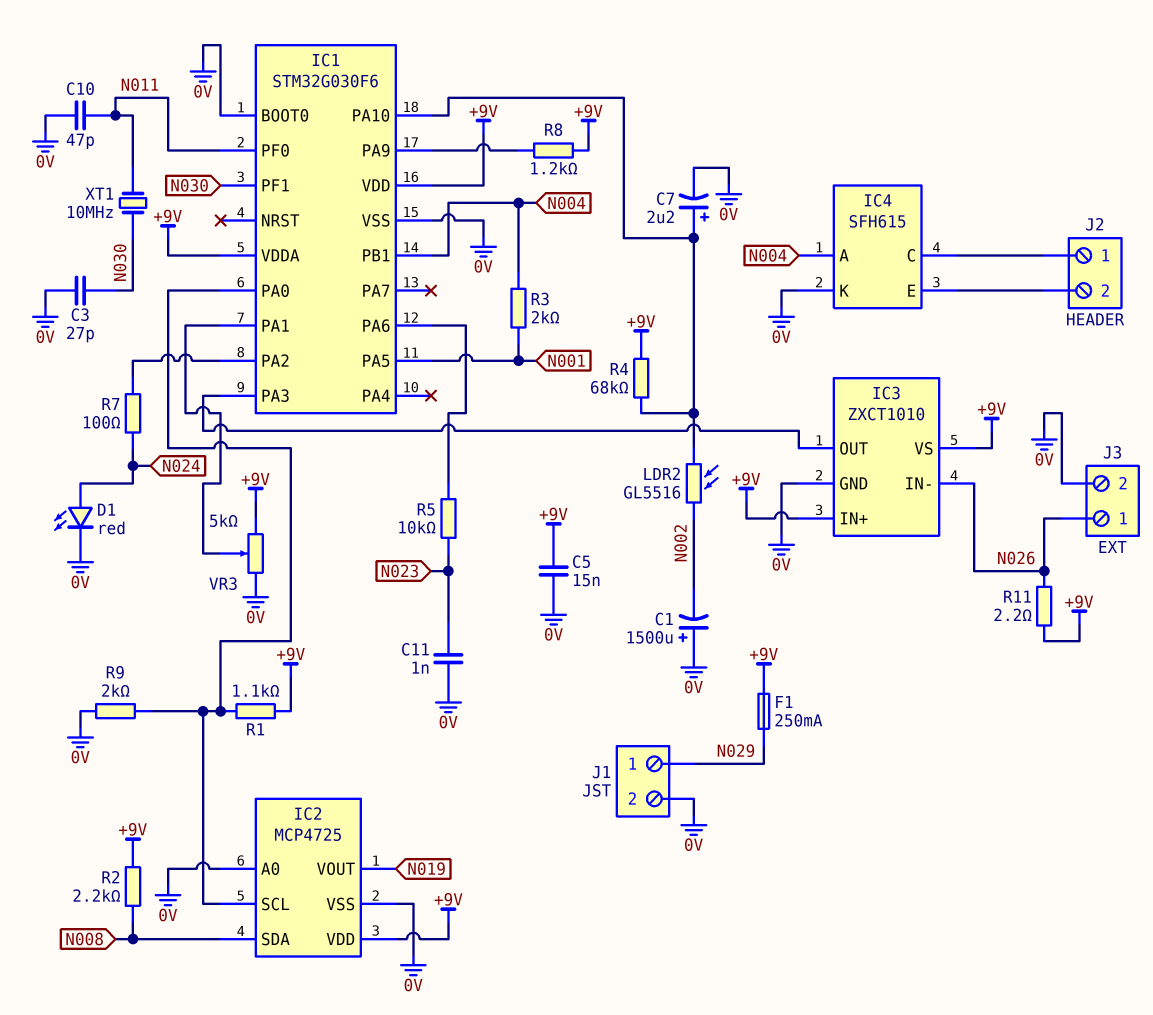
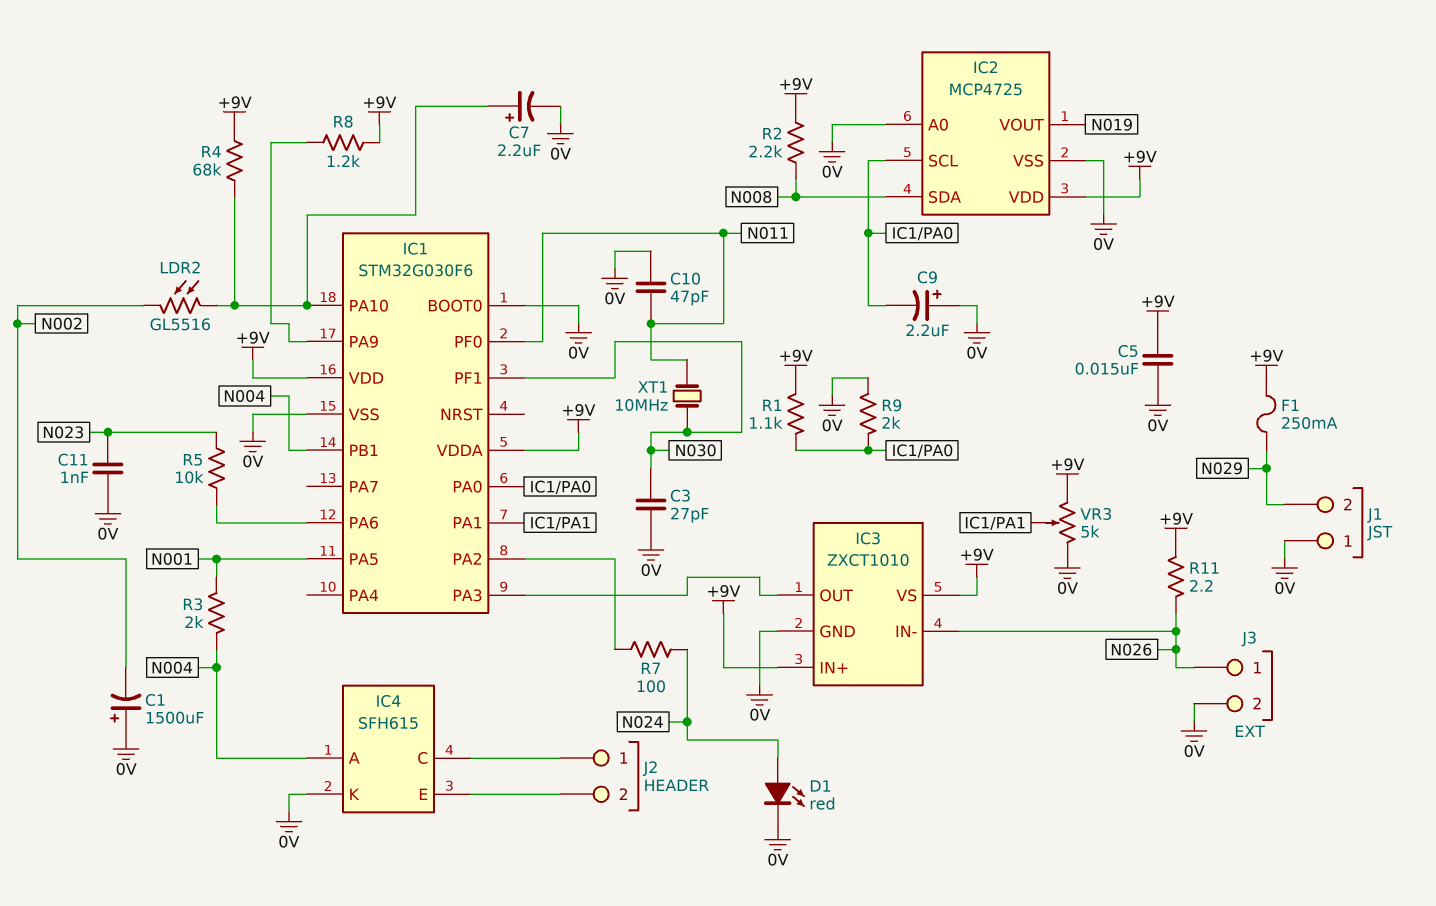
C9: none -> 2.2uF (plus 0V, minus IC1/PA0)
J1 pin 1: N029 -> 0V
J1 pin 2: 0V -> N029

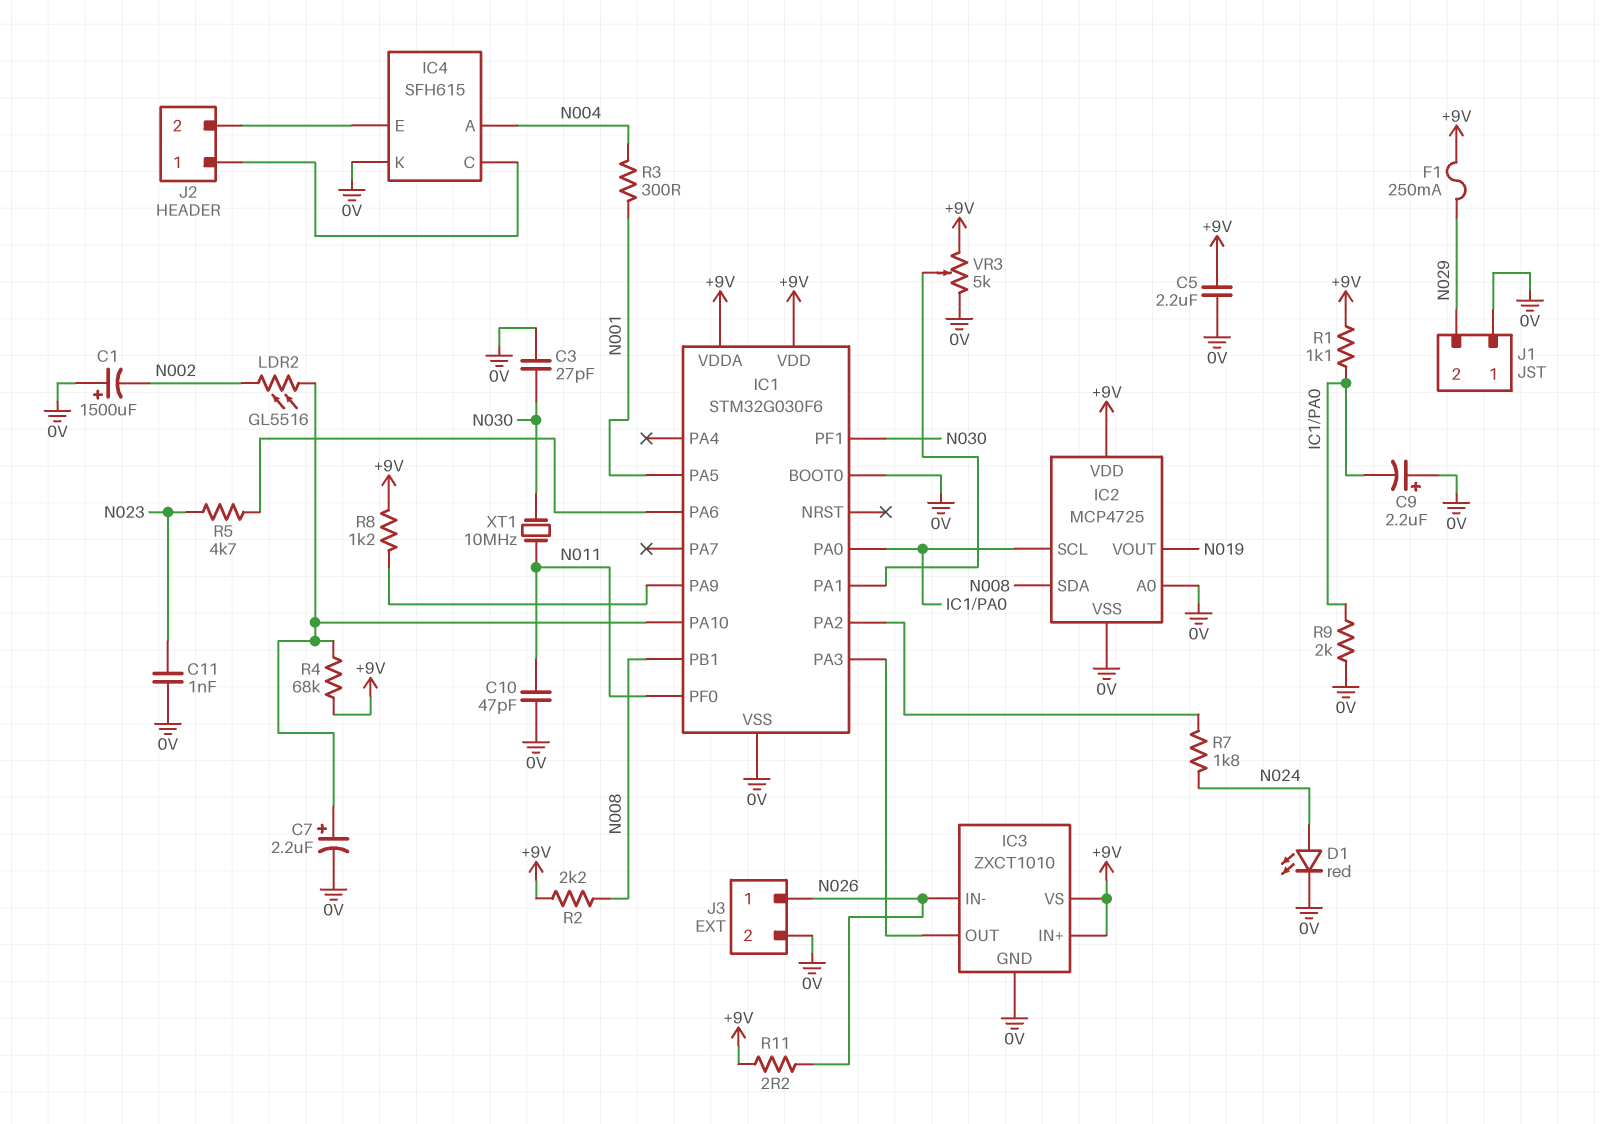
C5: 15nF (+9V, 0V) -> 2.2uF (+9V, 0V)
IC1 pin PB1: N004 -> N008
R3: 2k (N001, N004) -> 300 (N001, N004)
R5: 10k (IC1/PA6, N023) -> 4.7k (IC1/PA6, N023)
R7: 100 (IC1/PA2, N024) -> 1.8k (IC1/PA2, N024)

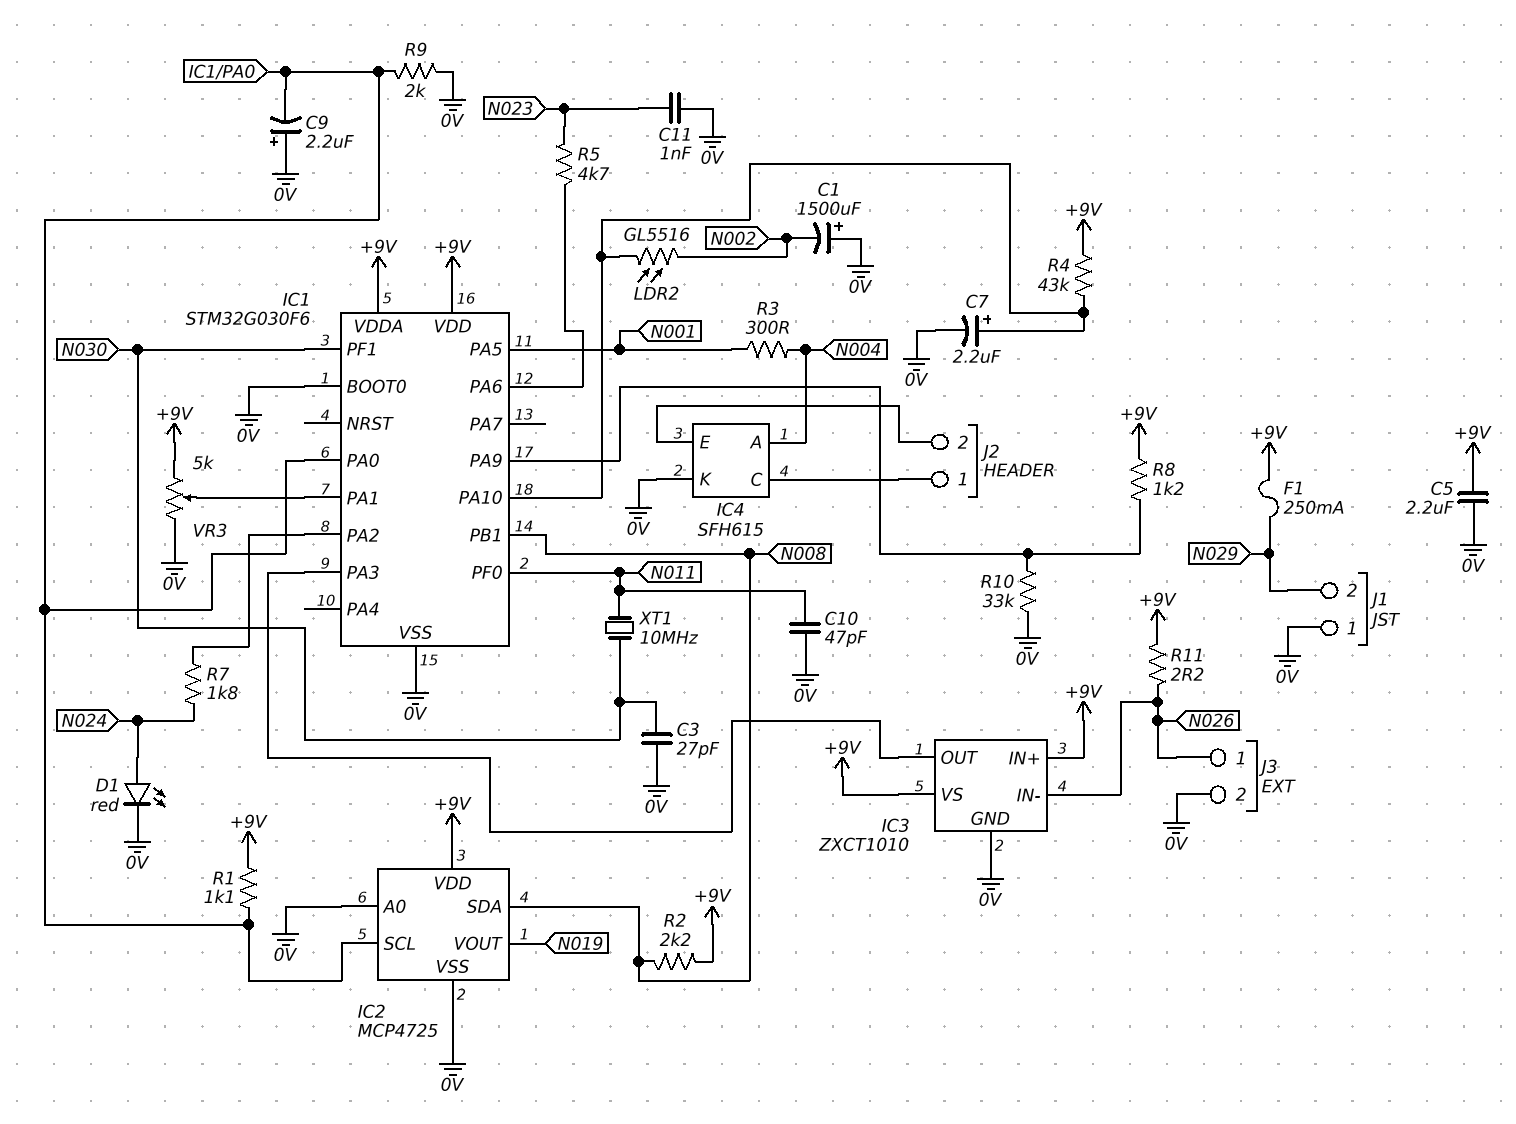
R4: 68k (+9V, IC1/PA10) -> 43k (+9V, IC1/PA10)
R10: none -> 33k (0V, IC1/PA9)

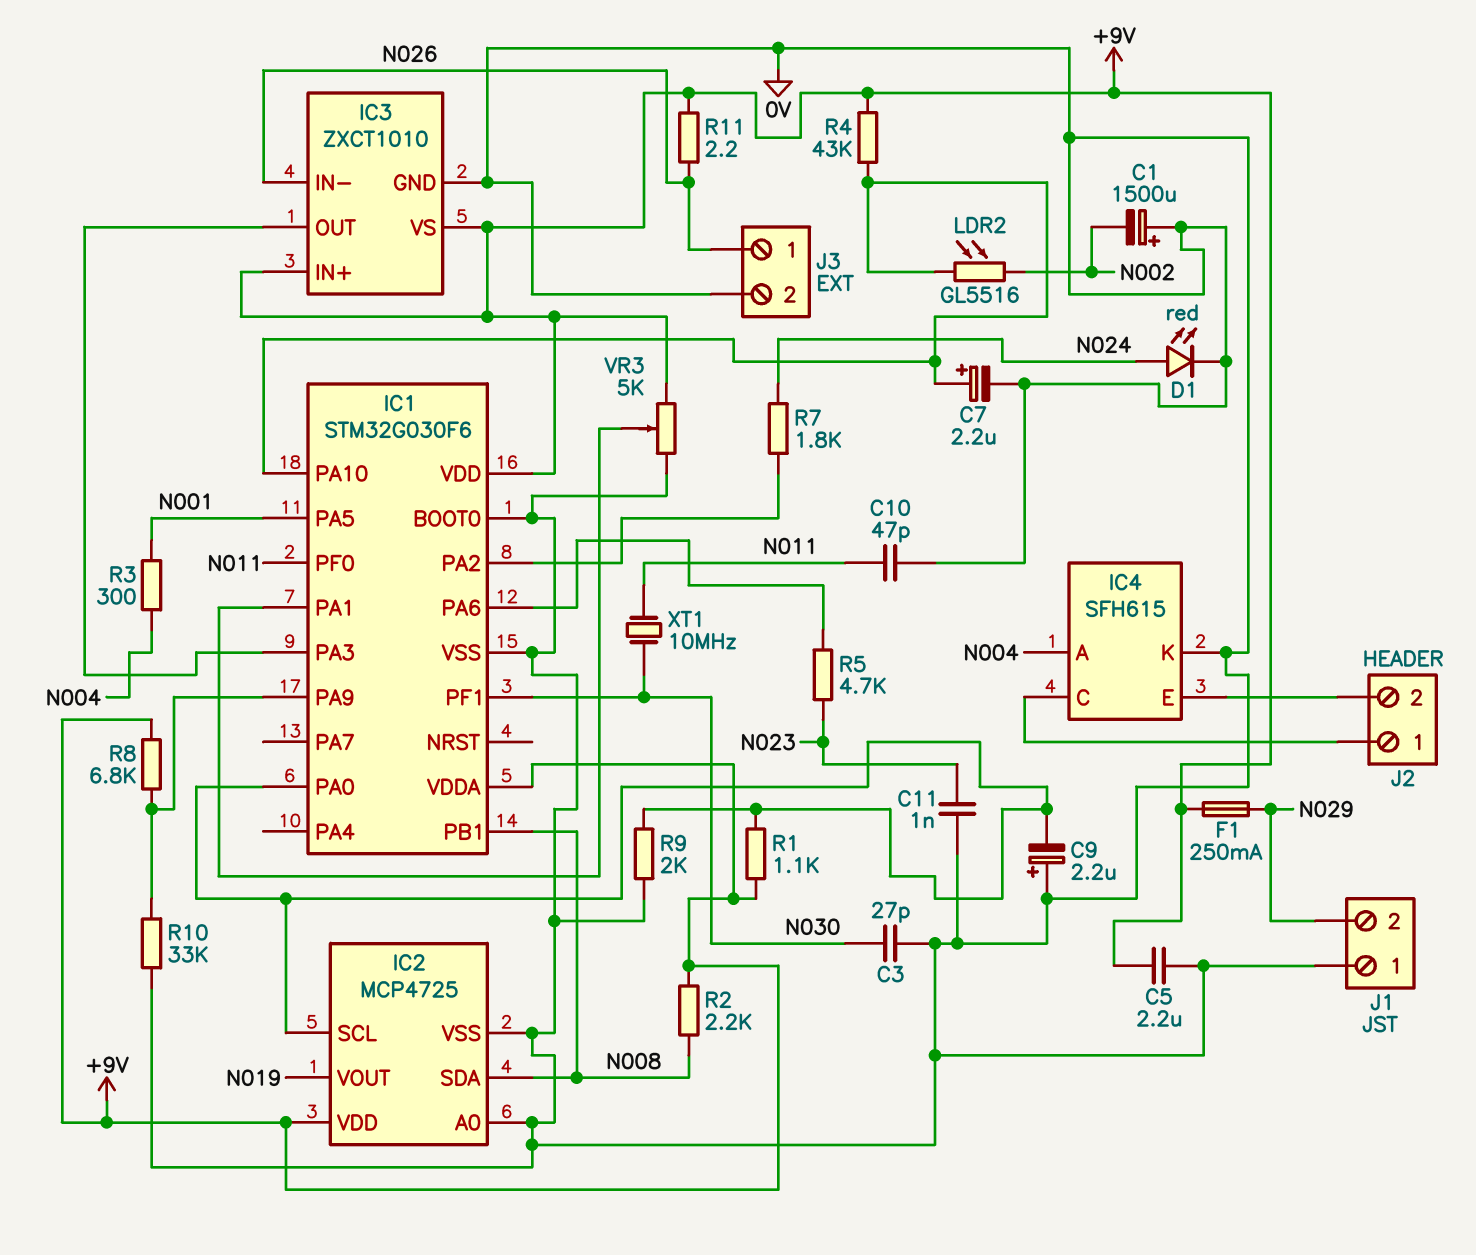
R8: 1.2k (+9V, IC1/PA9) -> 6.8k (+9V, IC1/PA9)

